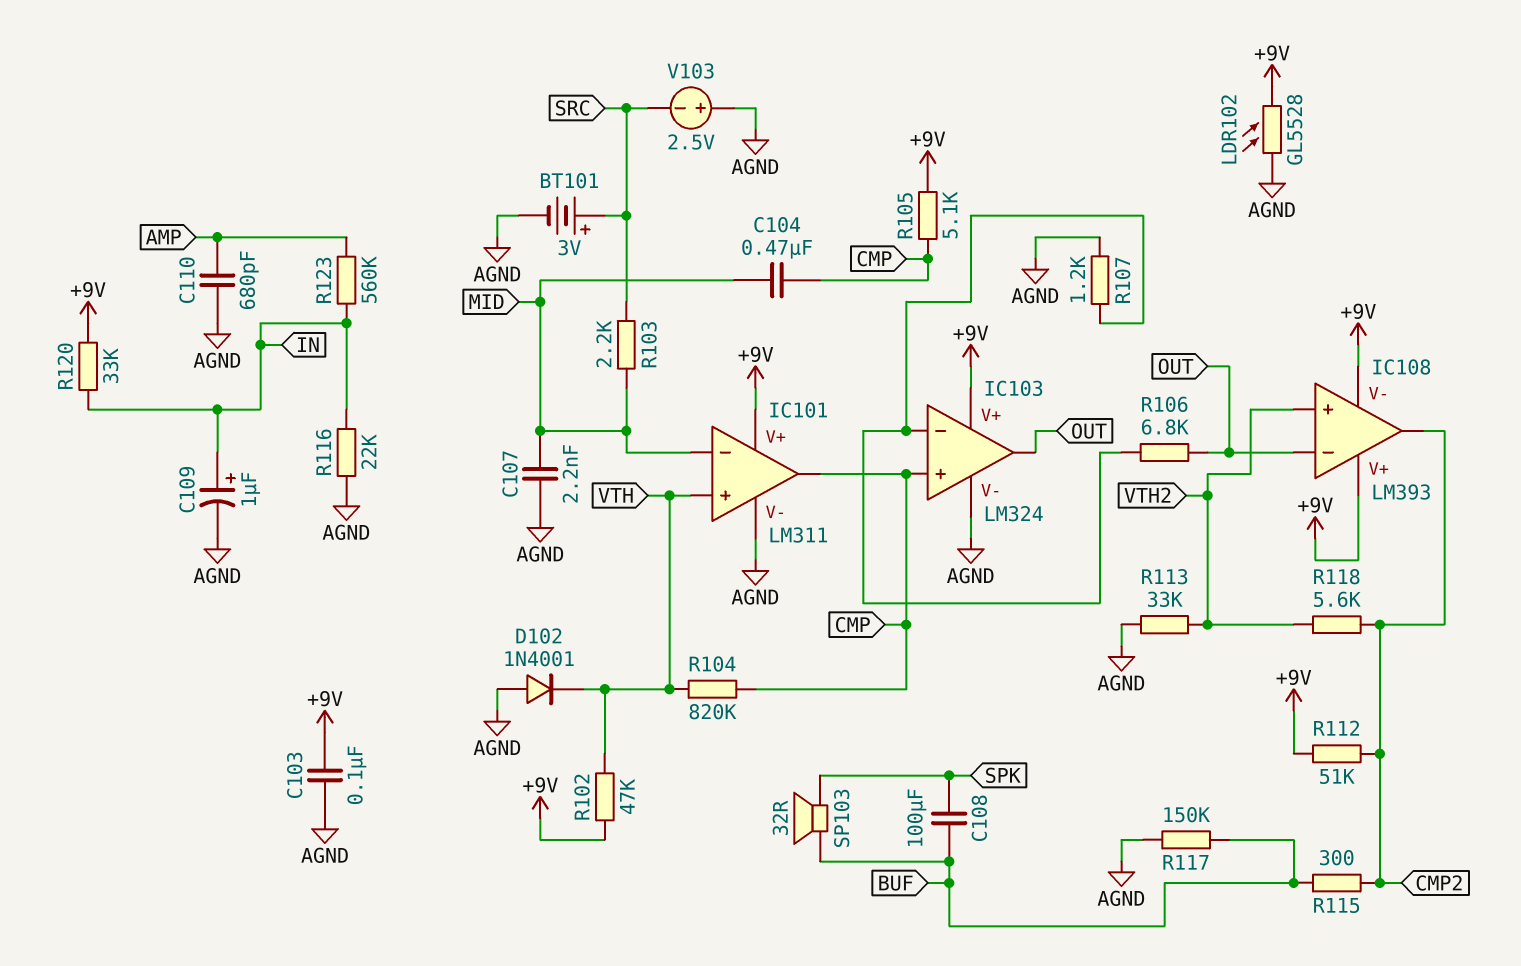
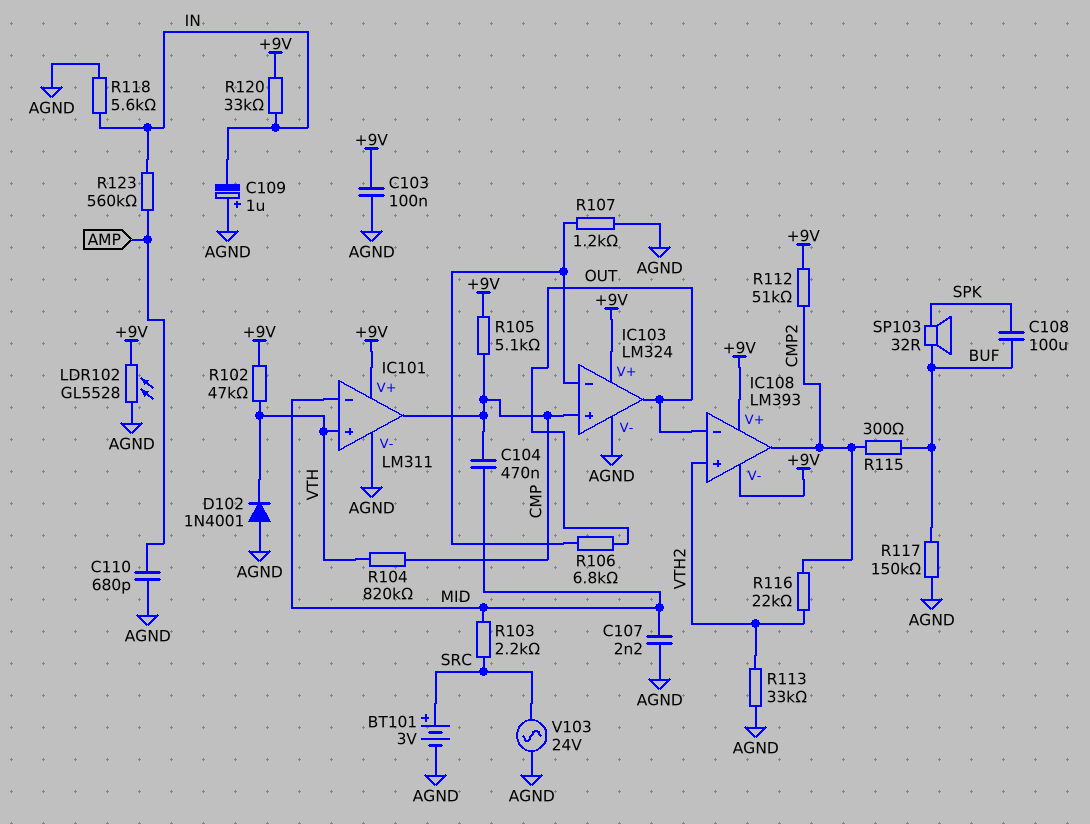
C109: 1uF (plus IN, minus AGND) -> 1uF (plus AGND, minus IN)
R116: 22k (AGND, IN) -> 22k (CMP2, VTH2)
R118: 5.6k (CMP2, VTH2) -> 5.6k (AGND, IN)
V103: 2.5V (plus AGND, minus SRC) -> AC 24V (AGND, SRC)

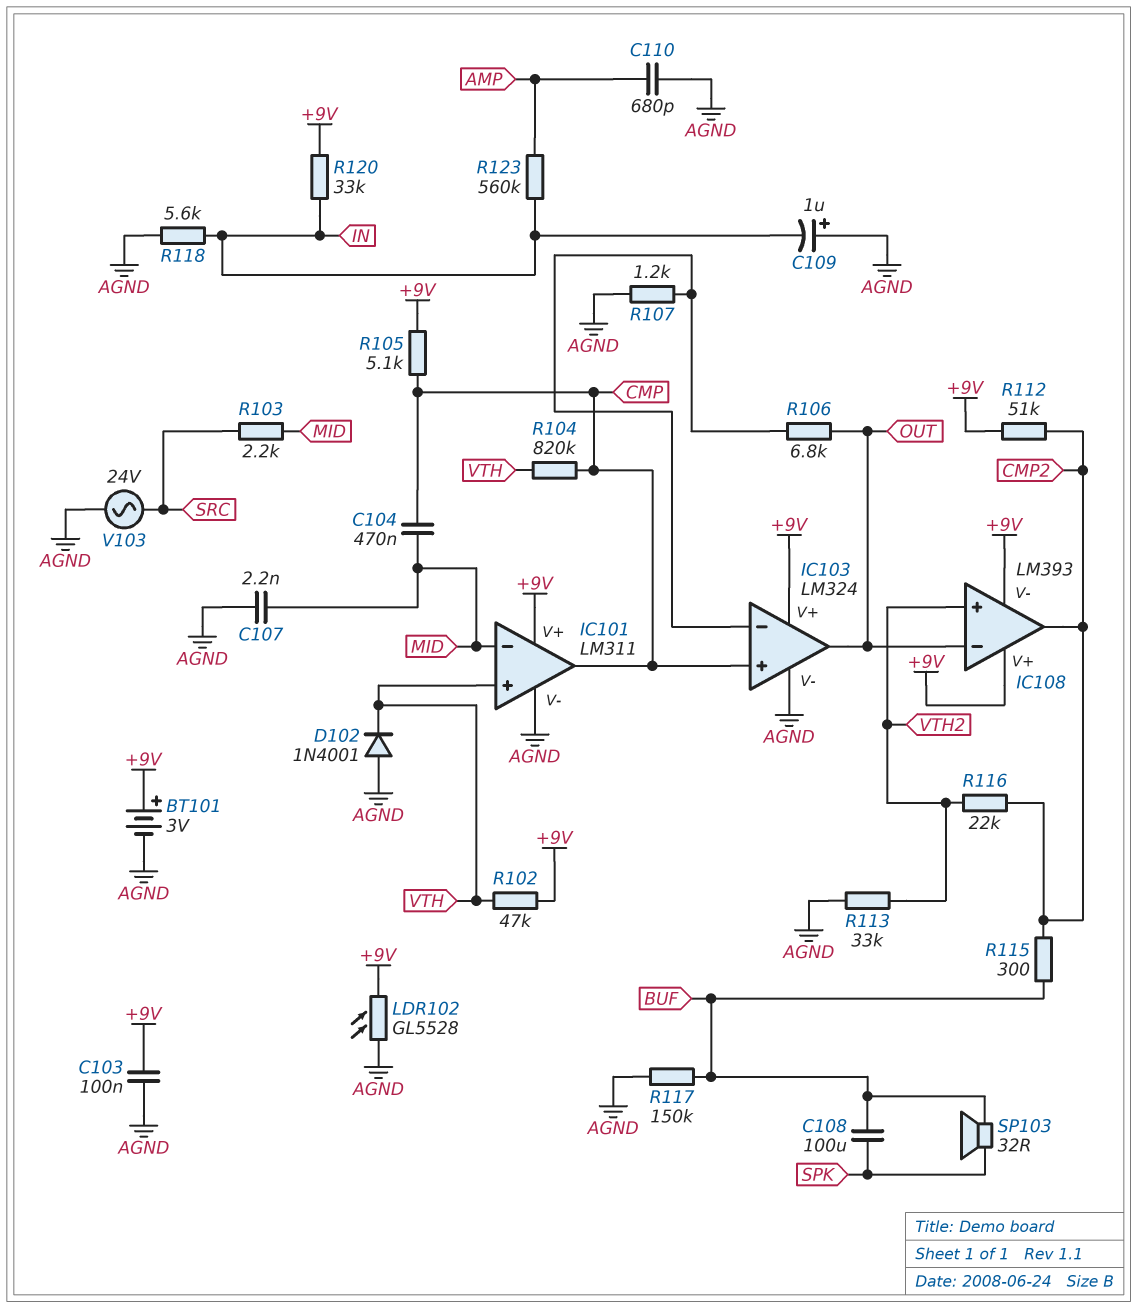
BT101: 3V (plus SRC, minus AGND) -> 3V (plus +9V, minus AGND)

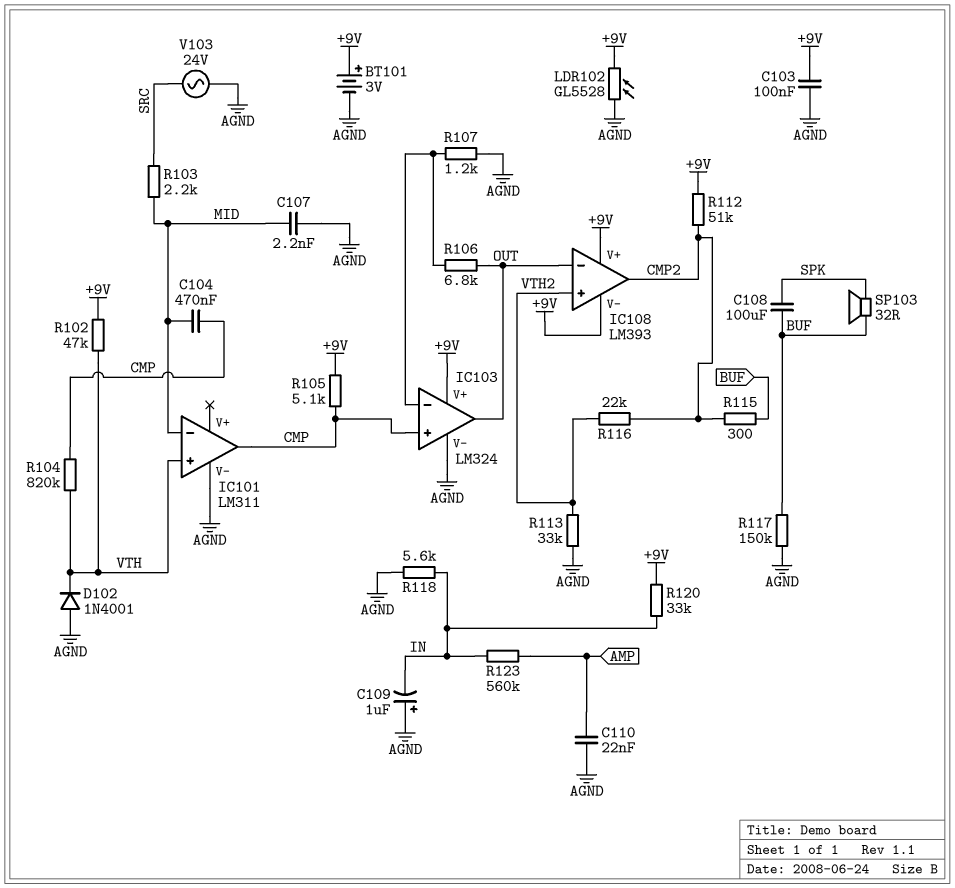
C110: 680pF (AGND, AMP) -> 22nF (AGND, AMP)
IC101 pin V+: +9V -> none

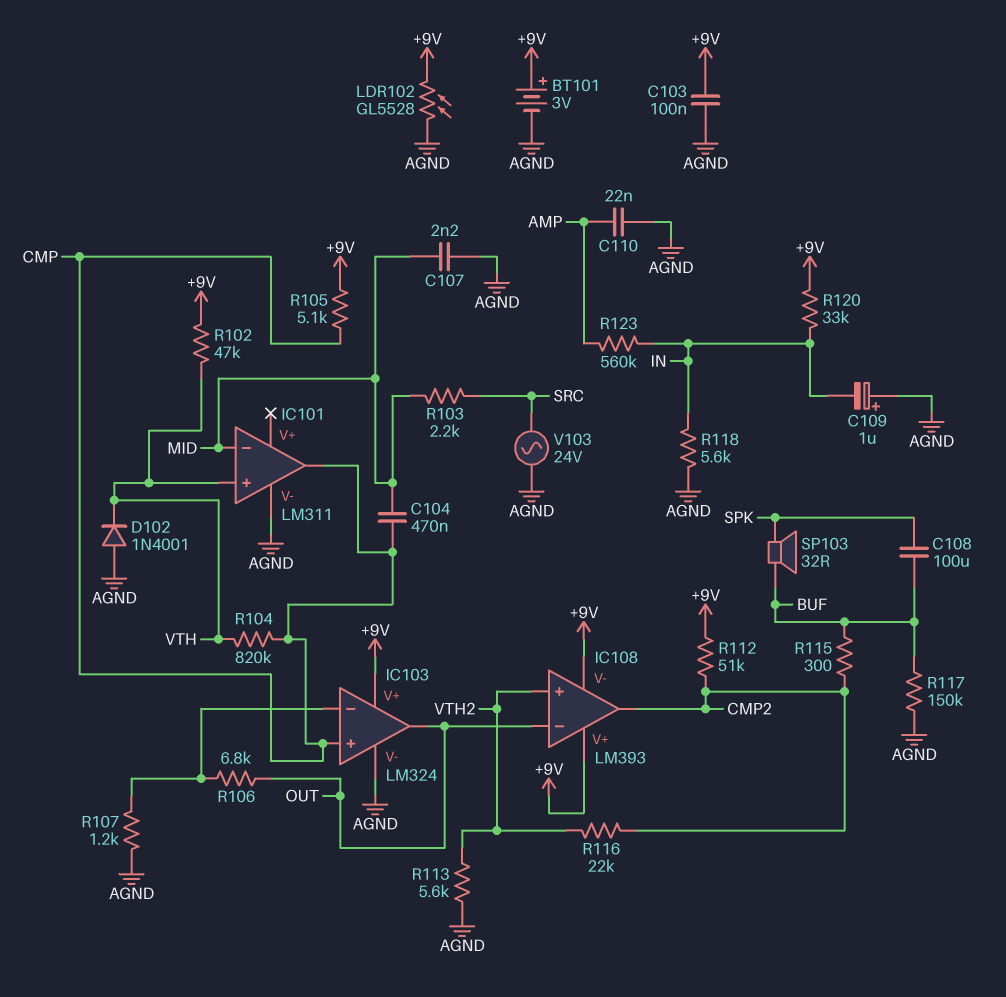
R113: 33k (AGND, VTH2) -> 5.6k (AGND, VTH2)

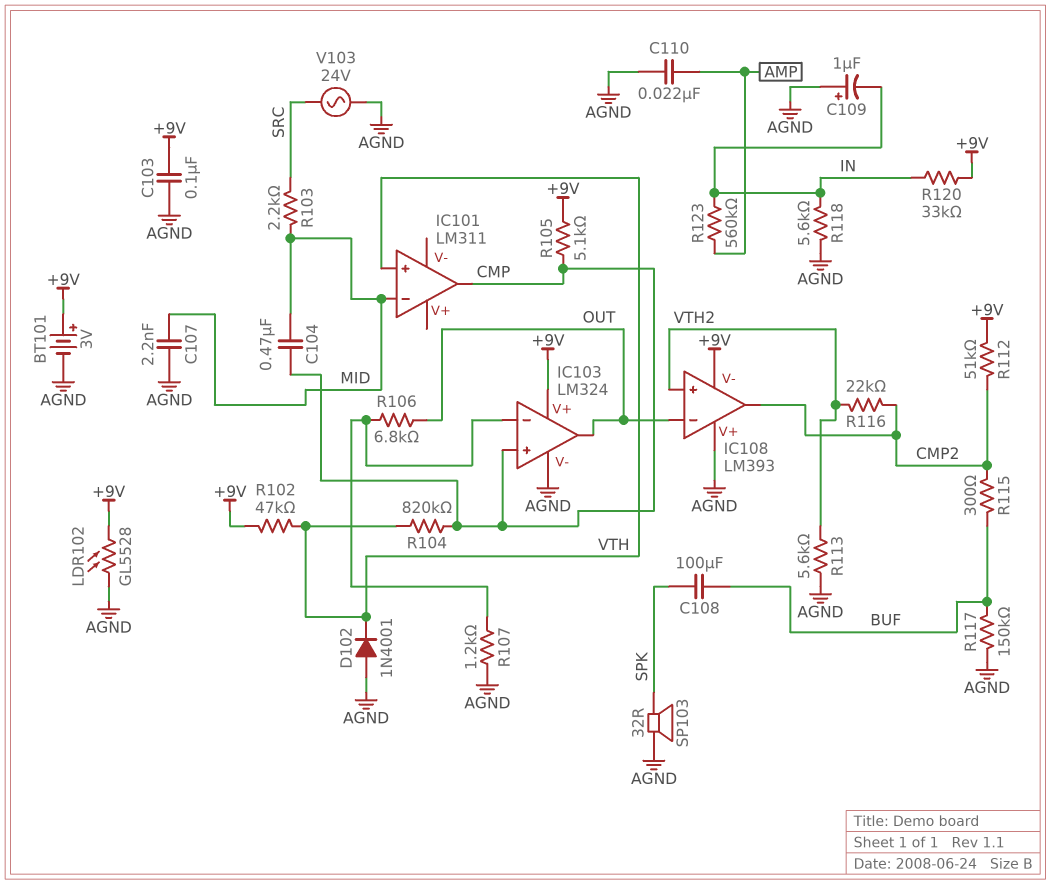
IC101 pin V-: AGND -> none
IC108 pin V+: +9V -> AGND
SP103: speaker 32R (BUF, SPK) -> speaker 32R (AGND, SPK)

